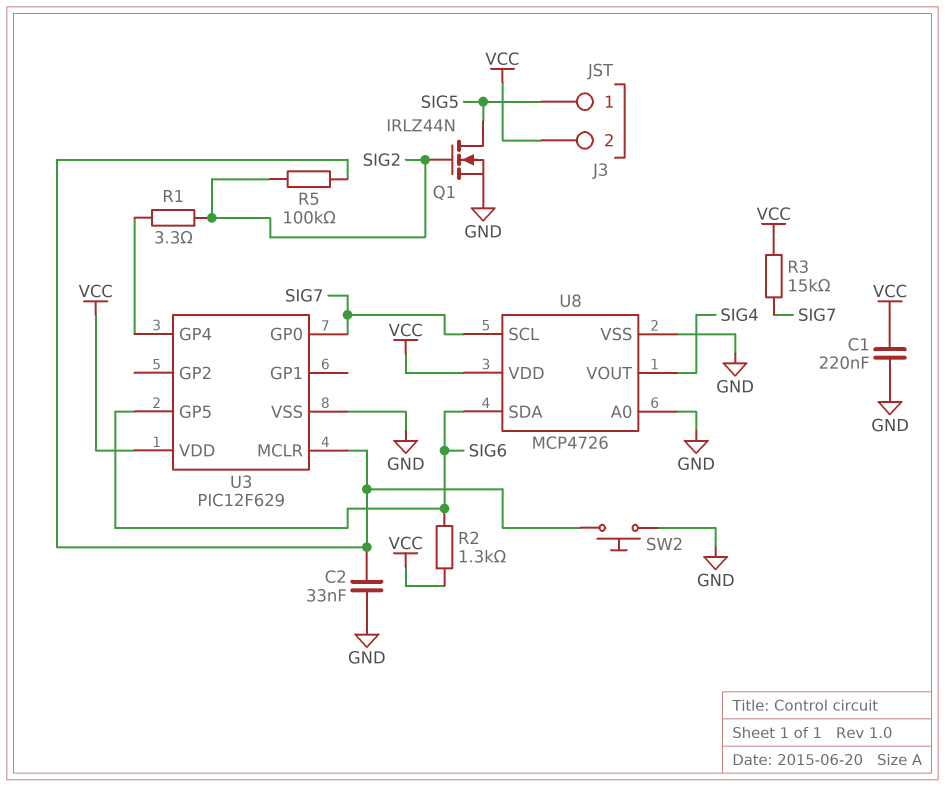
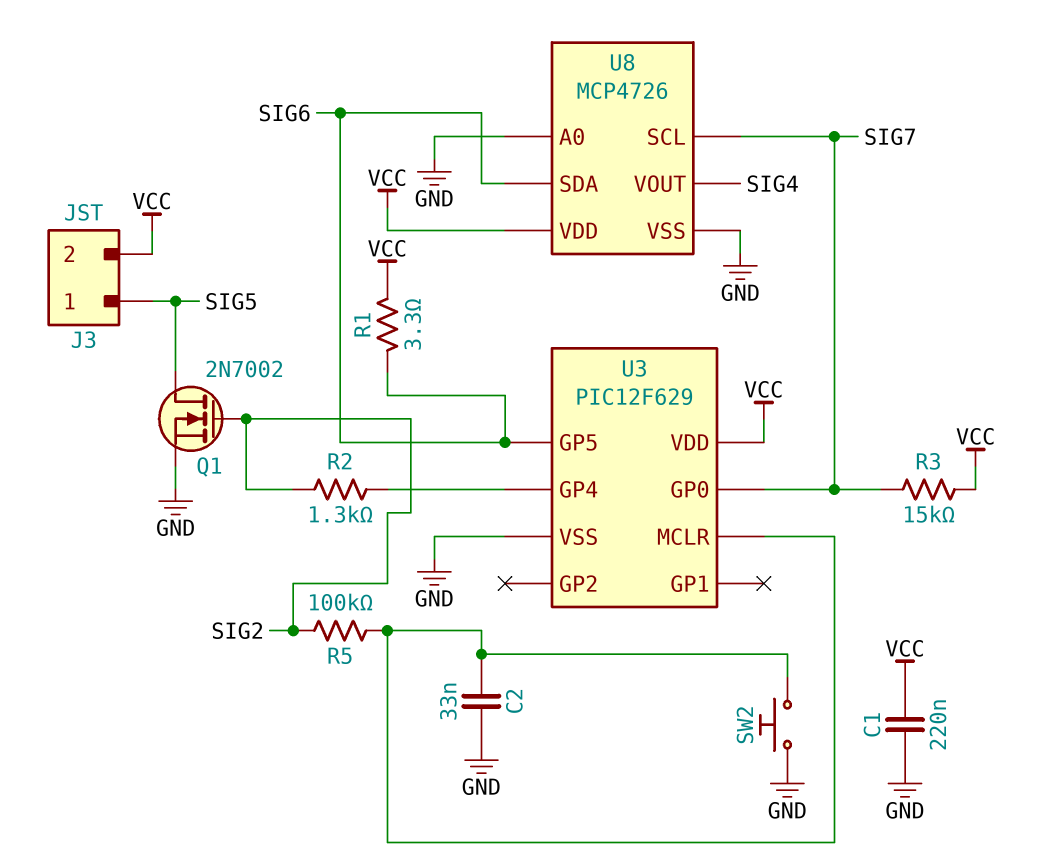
Q1: NMOS IRLZ44N (G SIG2, D SIG5, S GND) -> NMOS 2N7002 (G SIG2, D SIG5, S GND)
R1: 3.3 (SIG2, U3/GP4) -> 3.3 (SIG6, VCC)
R2: 1.3k (SIG6, VCC) -> 1.3k (SIG2, U3/GP4)

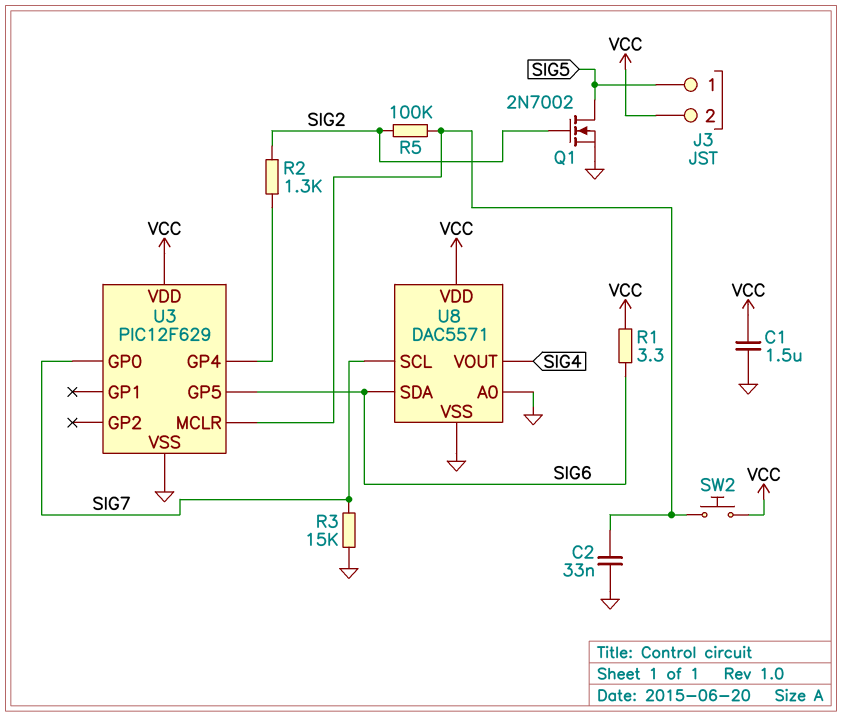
C1: 220nF (GND, VCC) -> 1.5uF (GND, VCC)
R3: 15k (SIG7, VCC) -> 15k (GND, SIG7)
SW2: button (GND, U3/MCLR) -> button (U3/MCLR, VCC)
U8: MCP4726 -> DAC5571

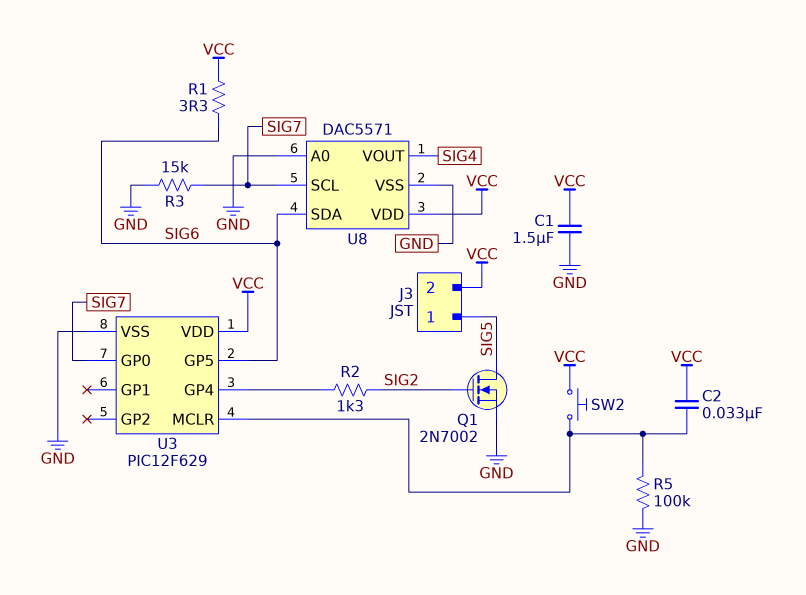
C2: 33nF (GND, U3/MCLR) -> 33nF (U3/MCLR, VCC)
R5: 100k (SIG2, U3/MCLR) -> 100k (GND, U3/MCLR)

